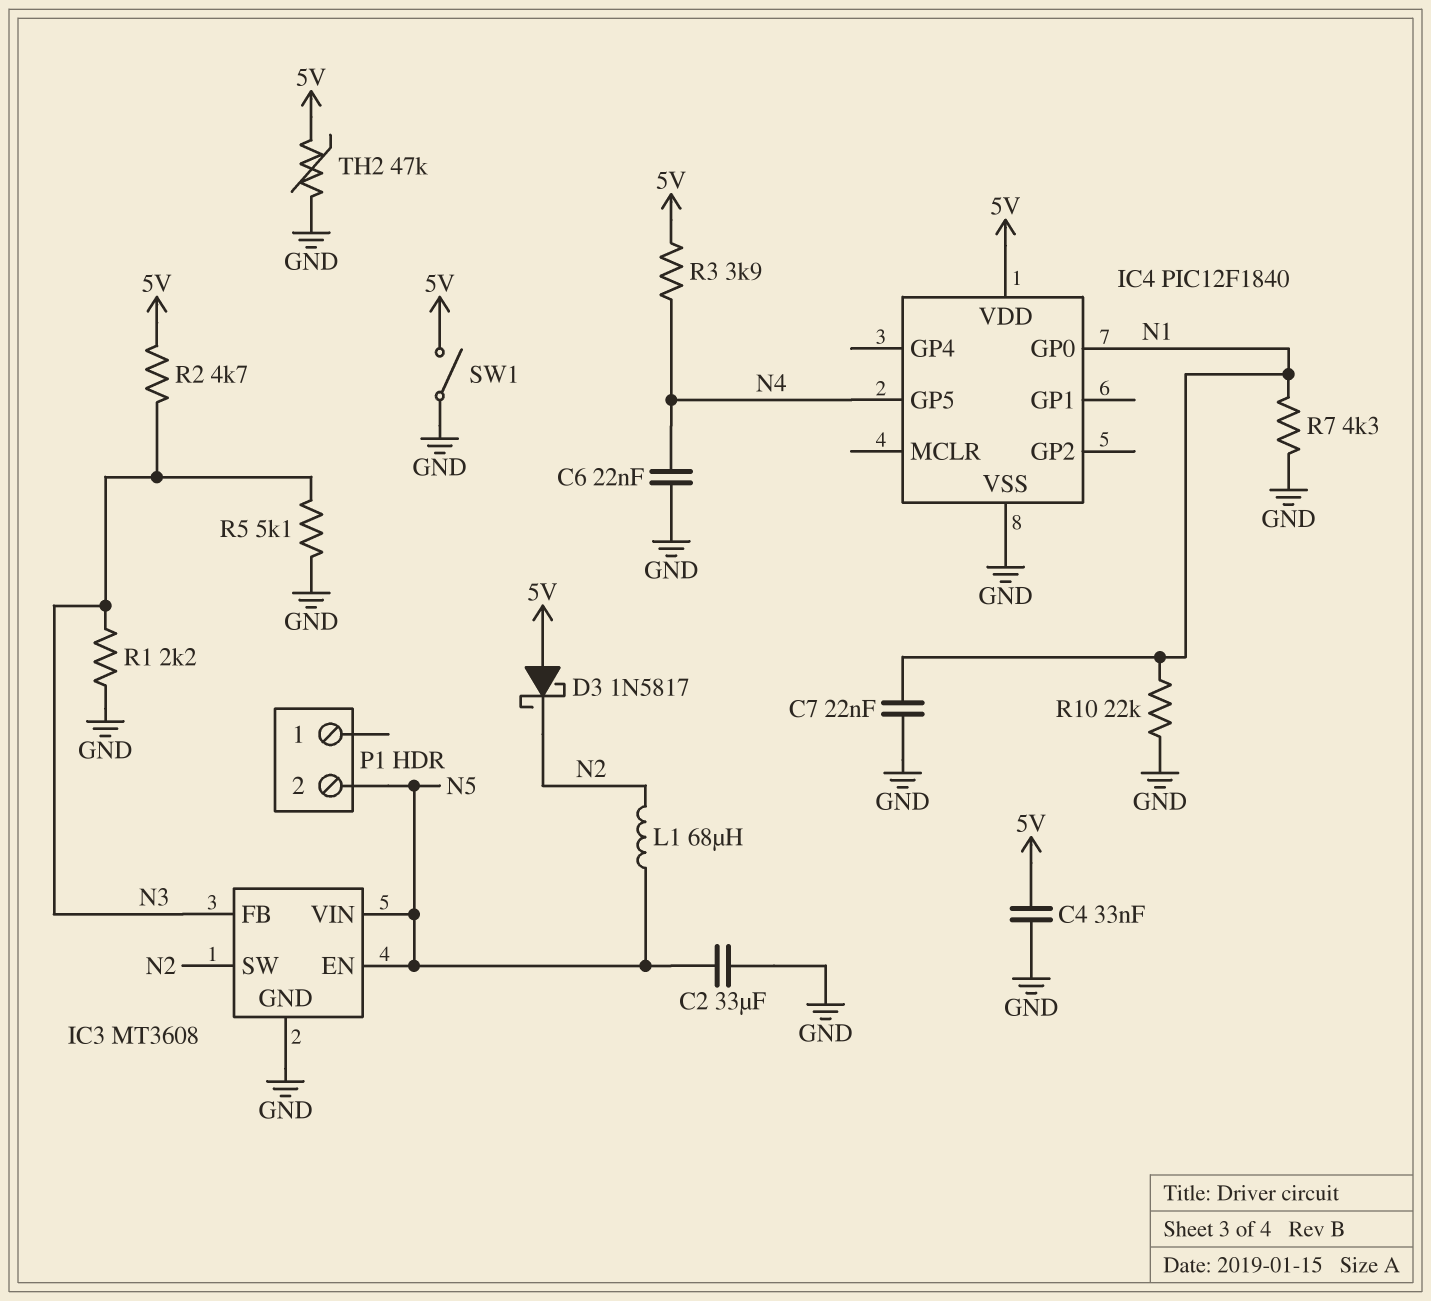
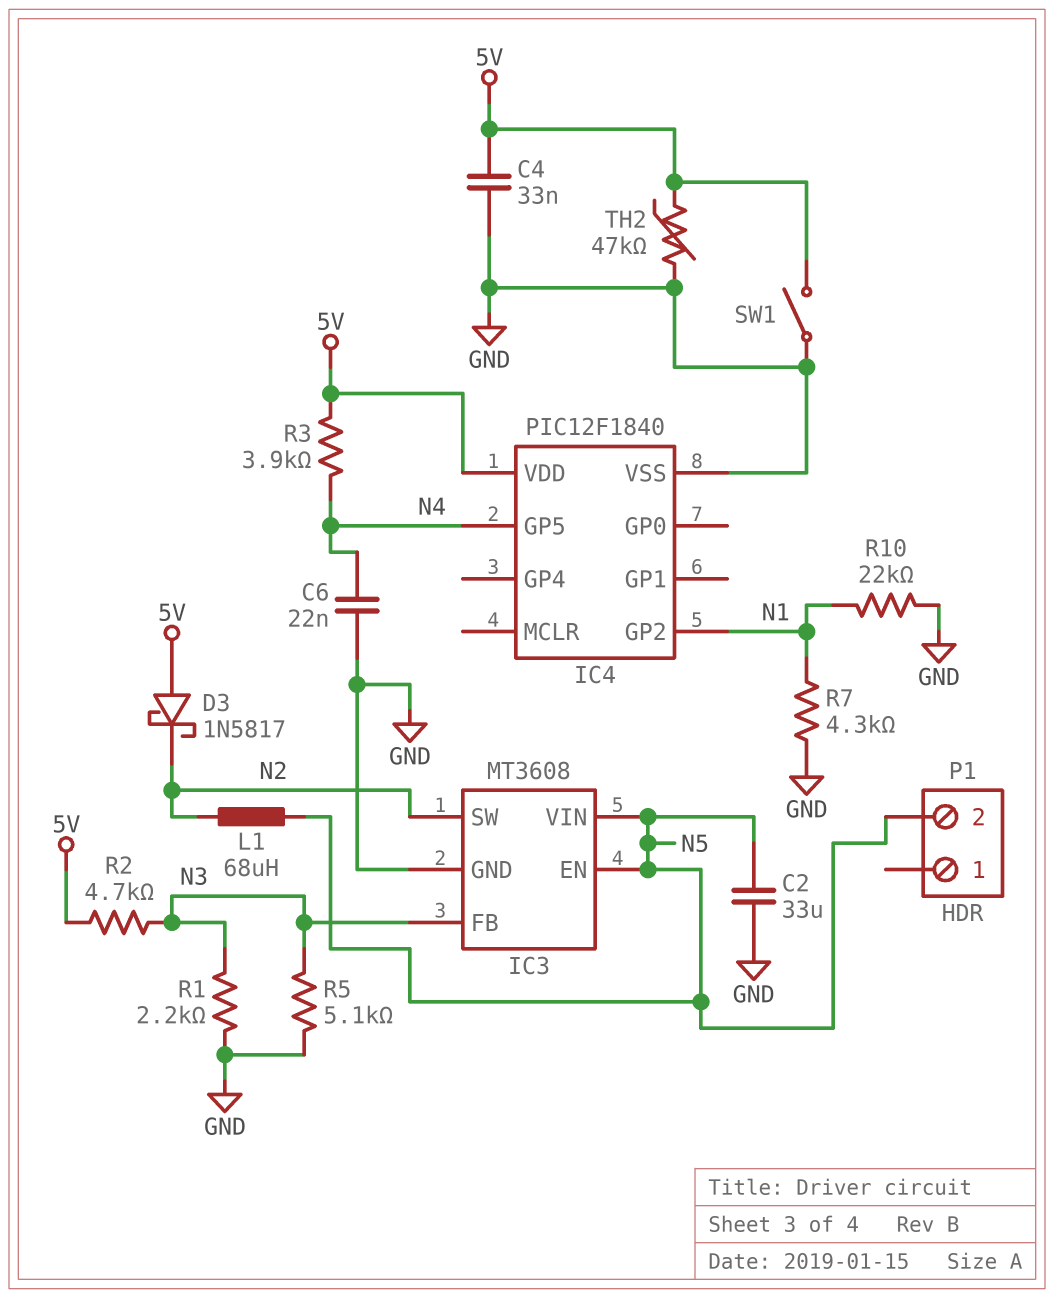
C7: 22nF (GND, N1) -> none
IC4 pin GP0: N1 -> none
IC4 pin GP2: none -> N1

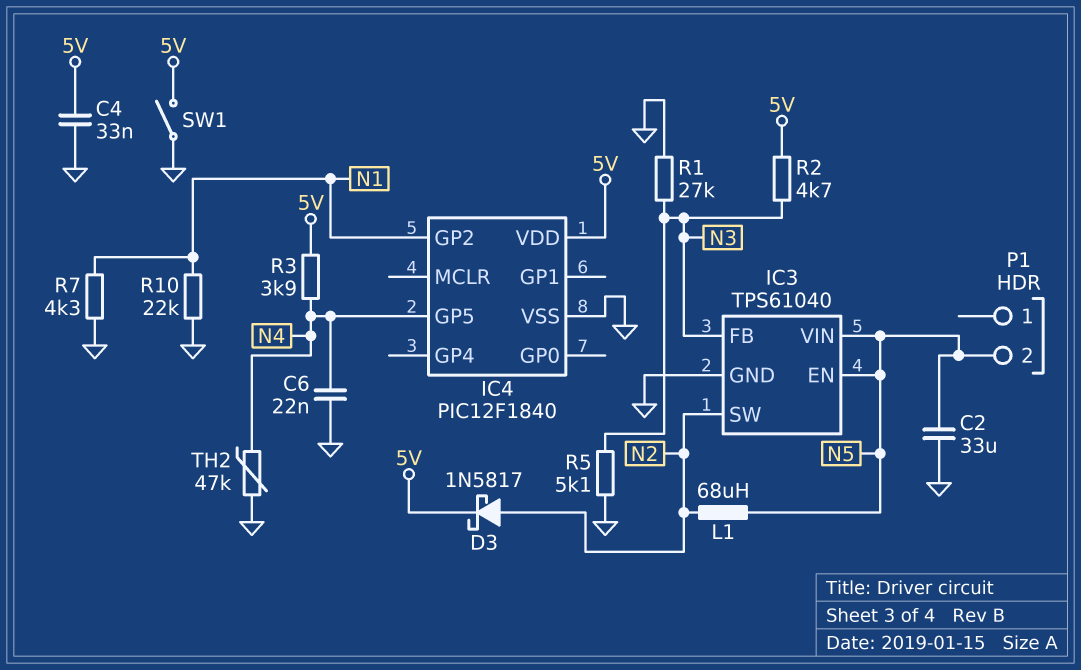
D3: schottky 1N5817 (A 5V, K N2) -> schottky 1N5817 (A N2, K 5V)
IC3: MT3608 -> TPS61040
R1: 2.2k (GND, N3) -> 27k (GND, N3)
TH2: 47k (5V, GND) -> 47k (GND, N4)

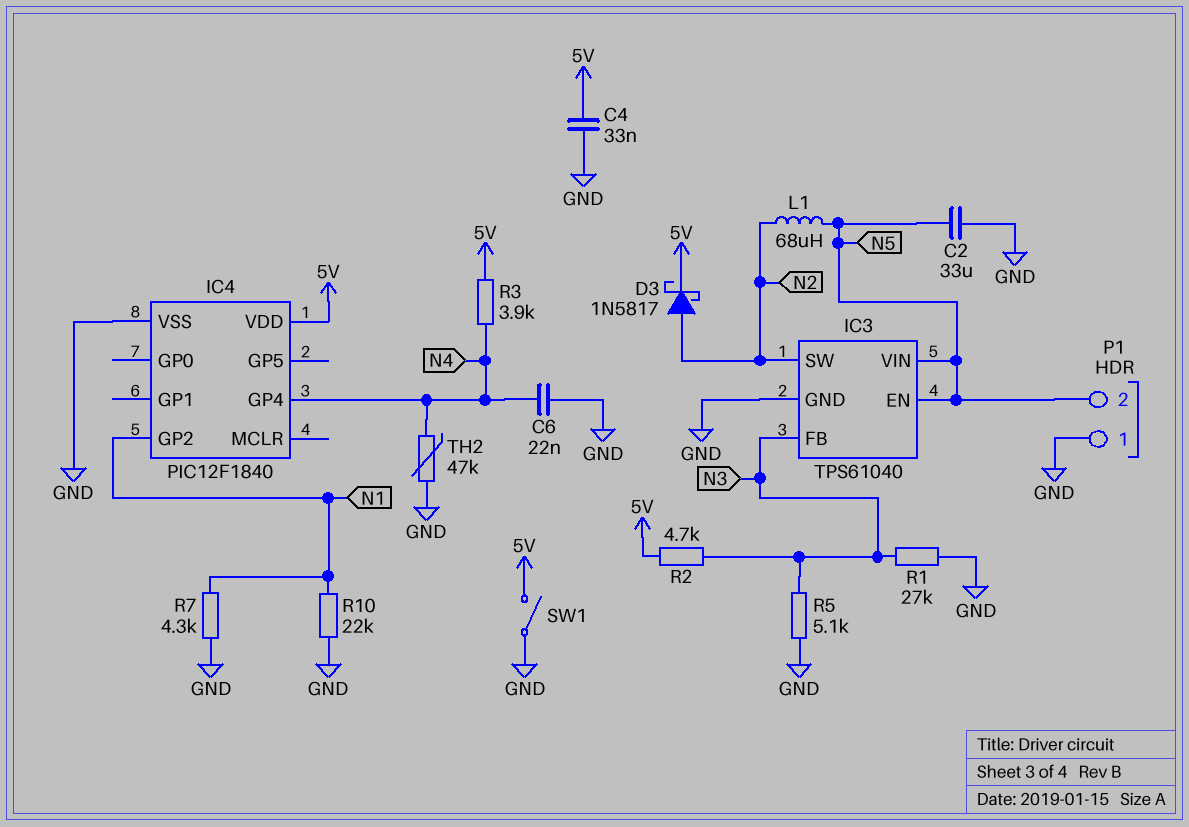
IC4 pin GP4: none -> N4
IC4 pin GP5: N4 -> none
P1 pin 1: none -> GND

